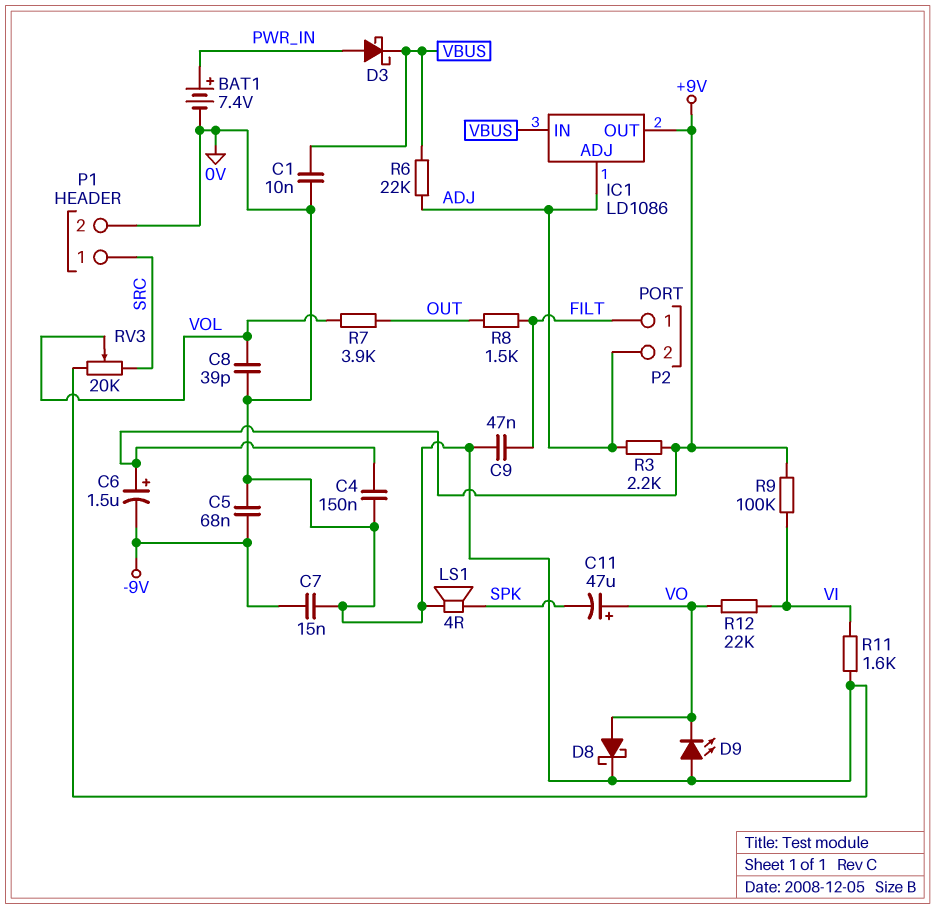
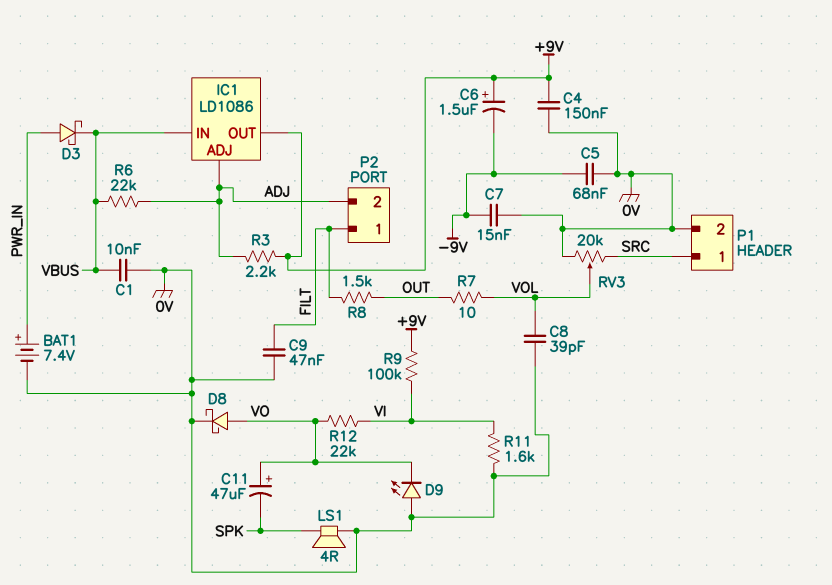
R7: 3.9k (OUT, VOL) -> 10 (OUT, VOL)

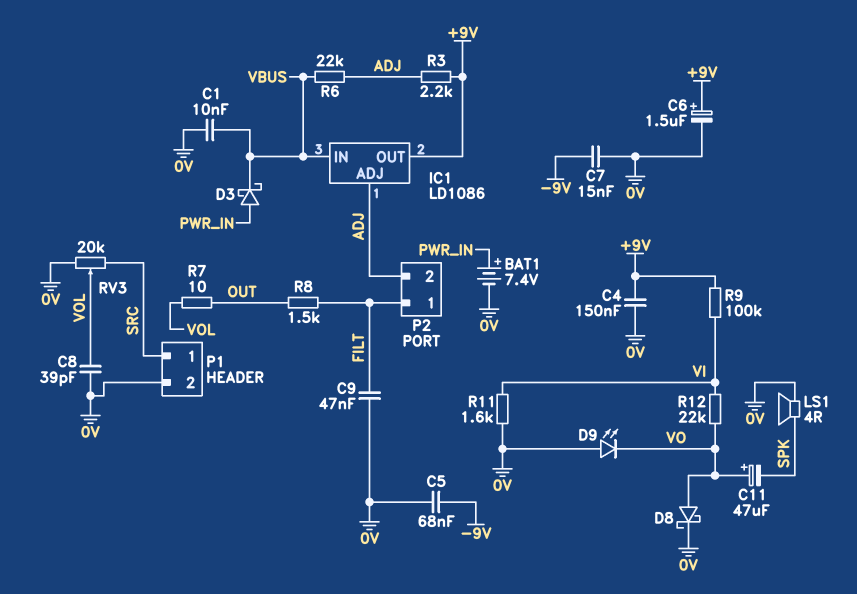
C6: 1.5uF (plus +9V, minus -9V) -> 1.5uF (plus +9V, minus 0V)

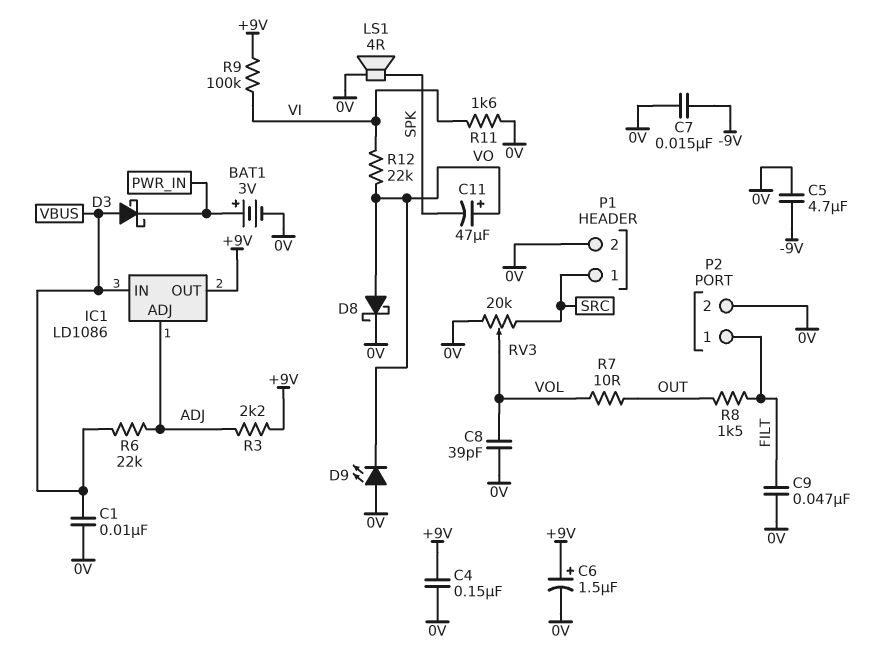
BAT1: 7.4V (plus PWR_IN, minus 0V) -> 3V (plus PWR_IN, minus 0V)
C5: 68nF (-9V, 0V) -> 4.7uF (-9V, 0V)
D3: schottky (A PWR_IN, K VBUS) -> schottky (A VBUS, K PWR_IN)
P2 pin 2: ADJ -> 0V

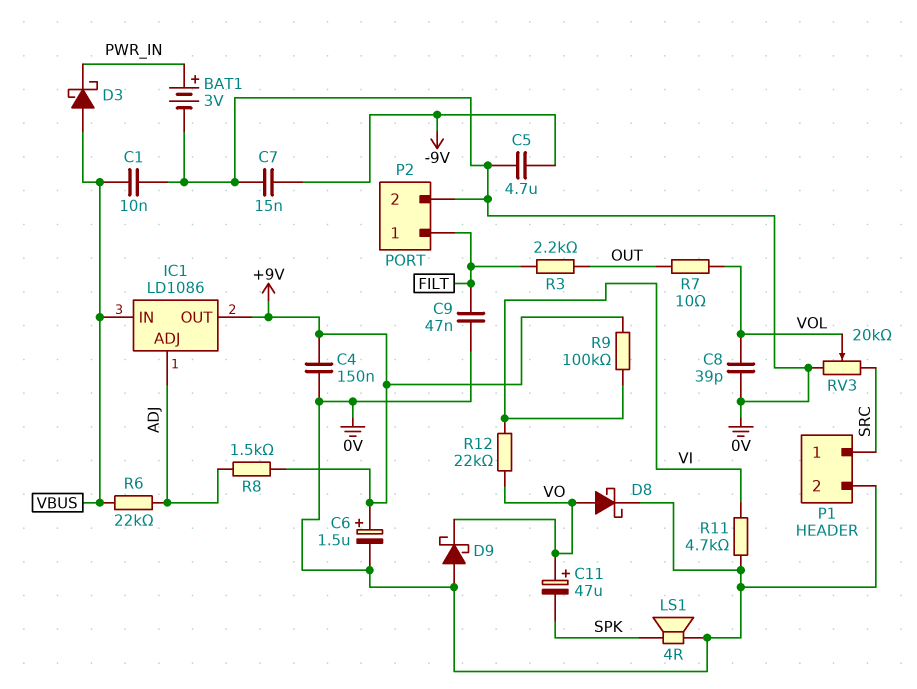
D9: LED (A 0V, K VO) -> schottky (A 0V, K VO)
R3: 2.2k (+9V, ADJ) -> 2.2k (FILT, OUT)
R8: 1.5k (FILT, OUT) -> 1.5k (+9V, ADJ)
R11: 1.6k (0V, VI) -> 4.7k (0V, VI)

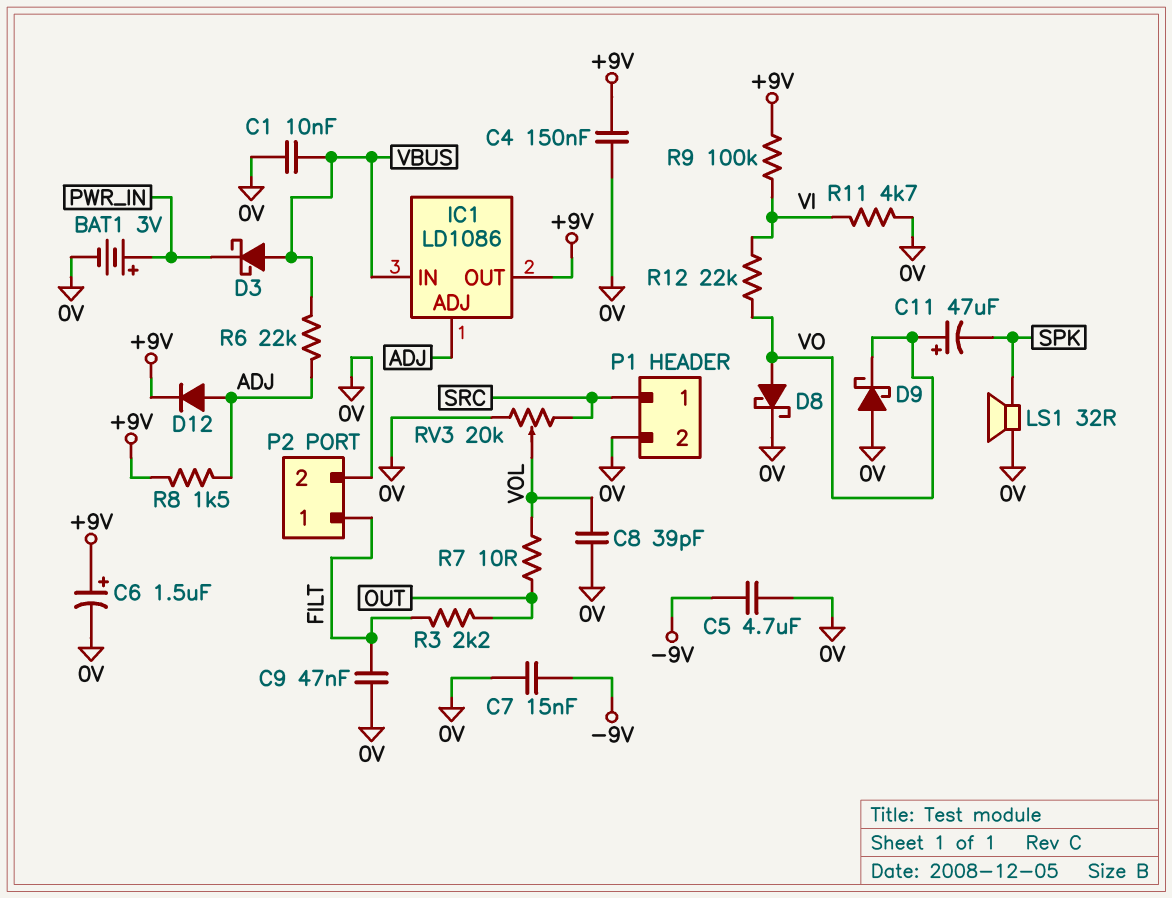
D12: none -> diode (A ADJ, K +9V)
LS1: speaker 4R (0V, SPK) -> speaker 32R (0V, SPK)

